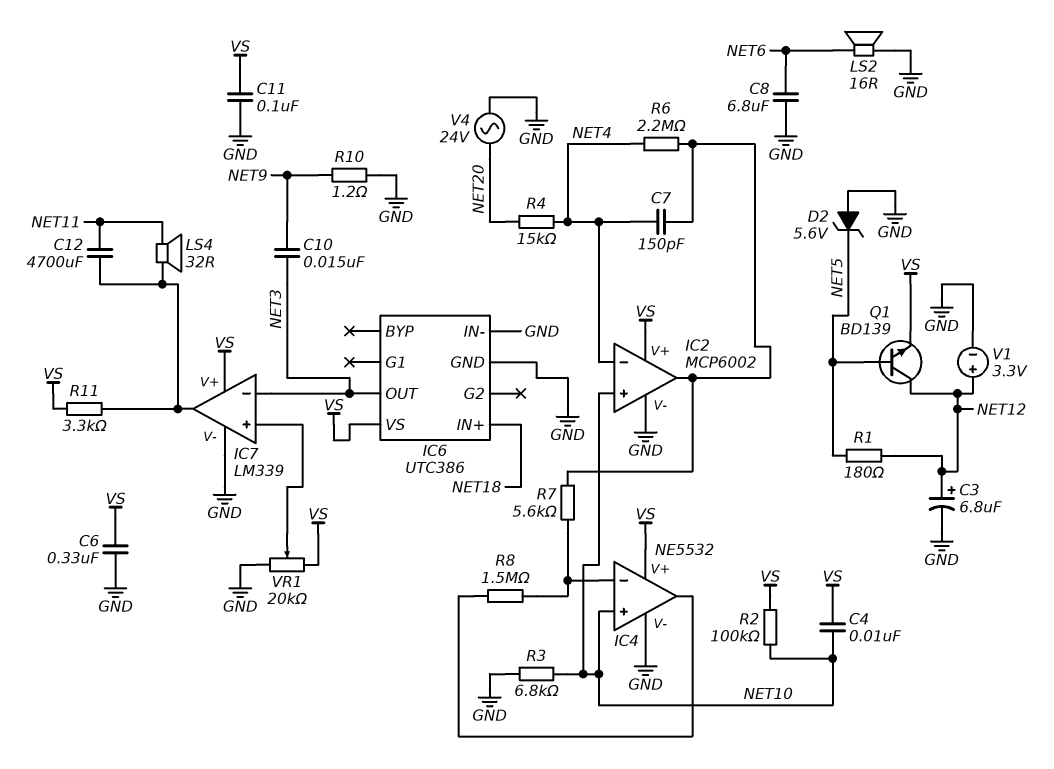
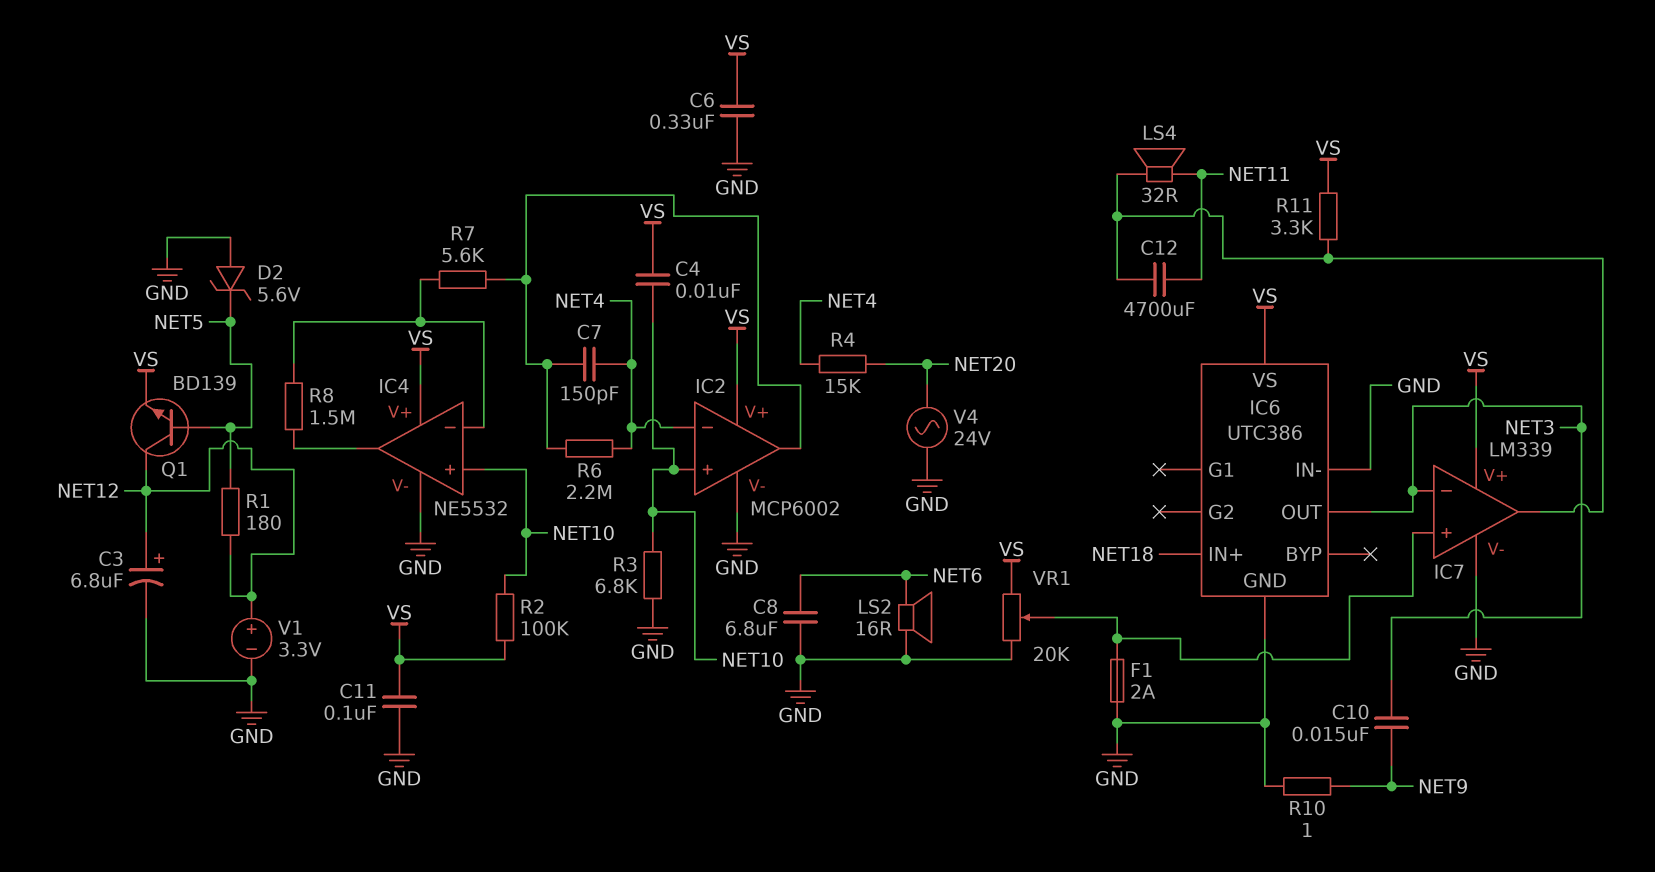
F1: none -> 2A (GND, IC7/in+)
R10: 1.2 (GND, NET9) -> 1 (GND, NET9)

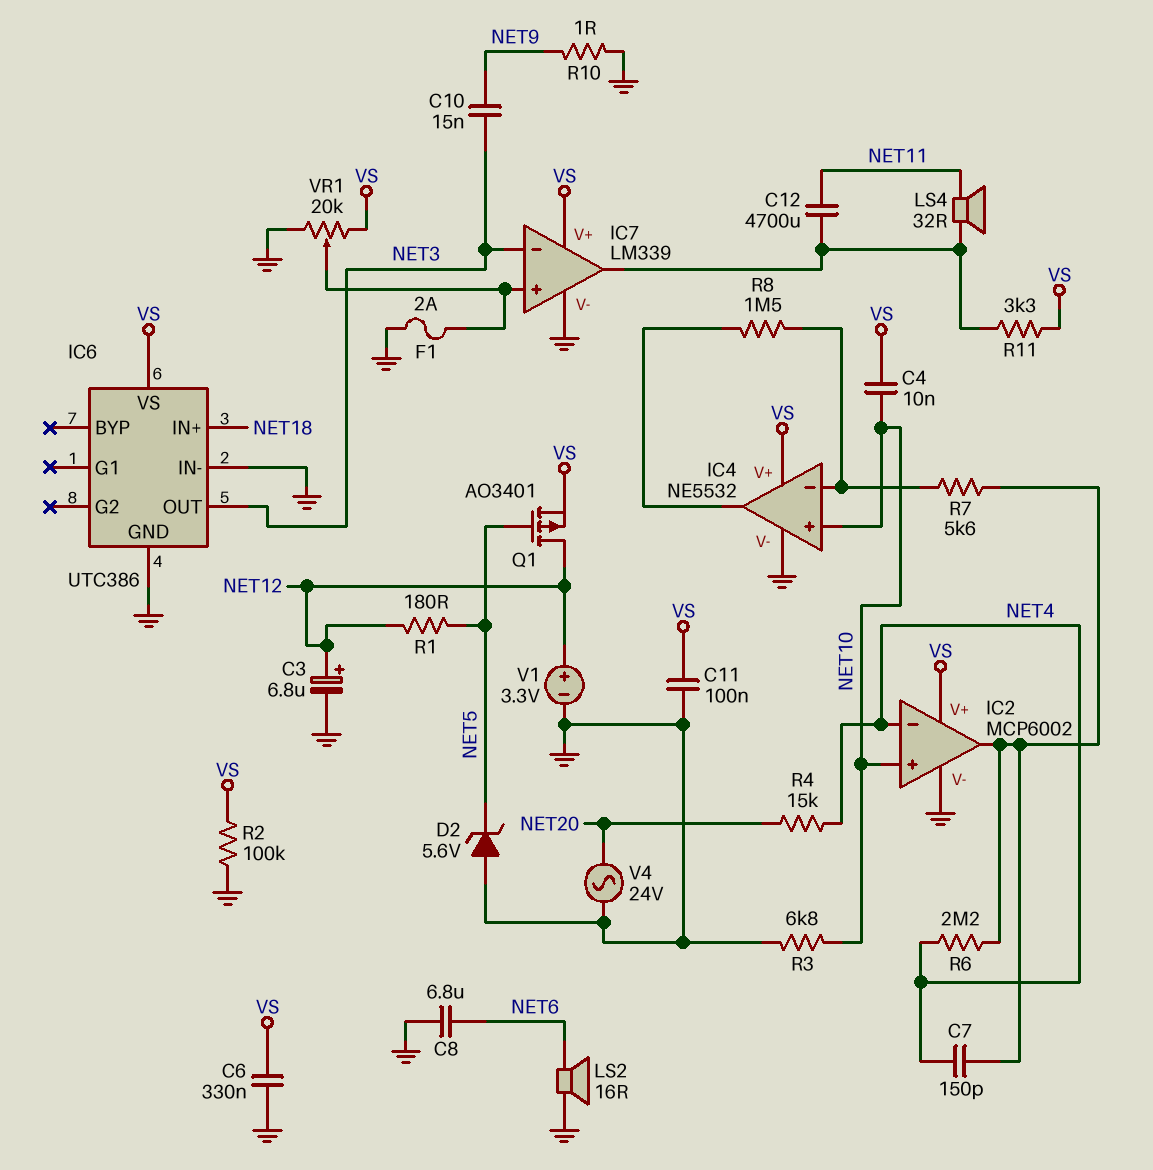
Q1: NPN BD139 (B NET5, C NET12, E VS) -> PMOS AO3401 (G NET5, D NET12, S VS)
R2: 100k (NET10, VS) -> 100k (GND, VS)

